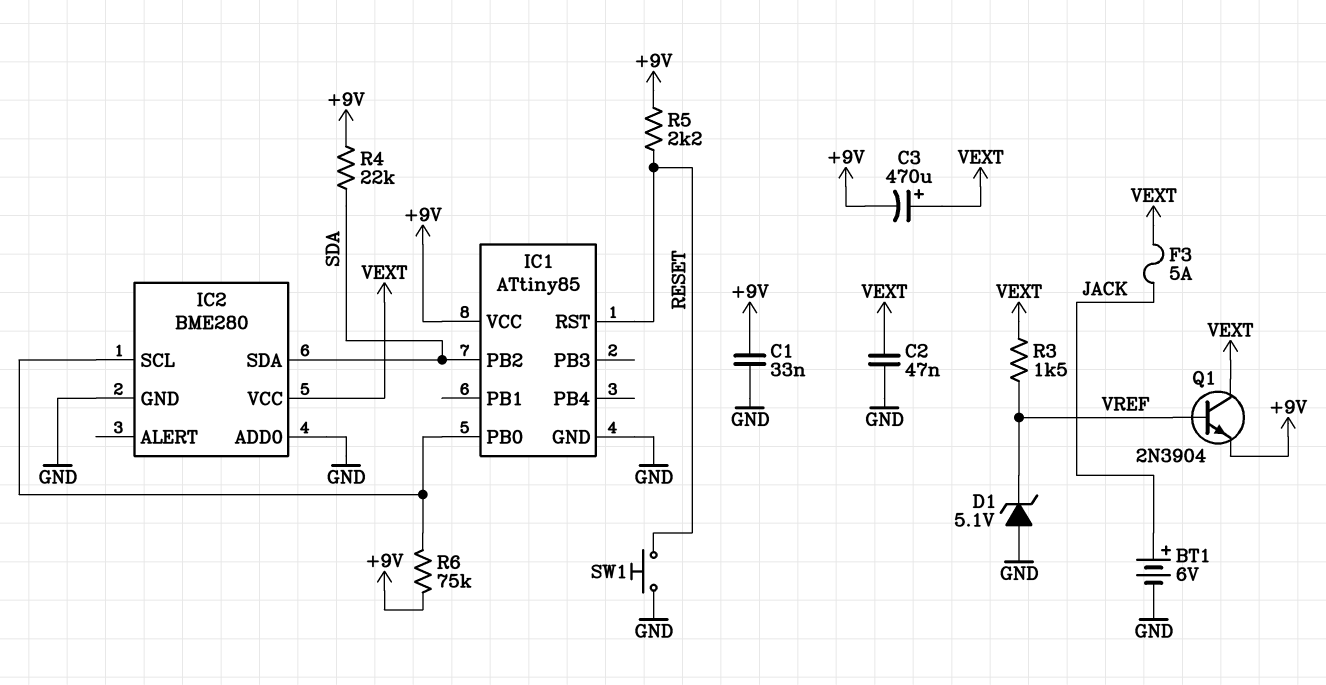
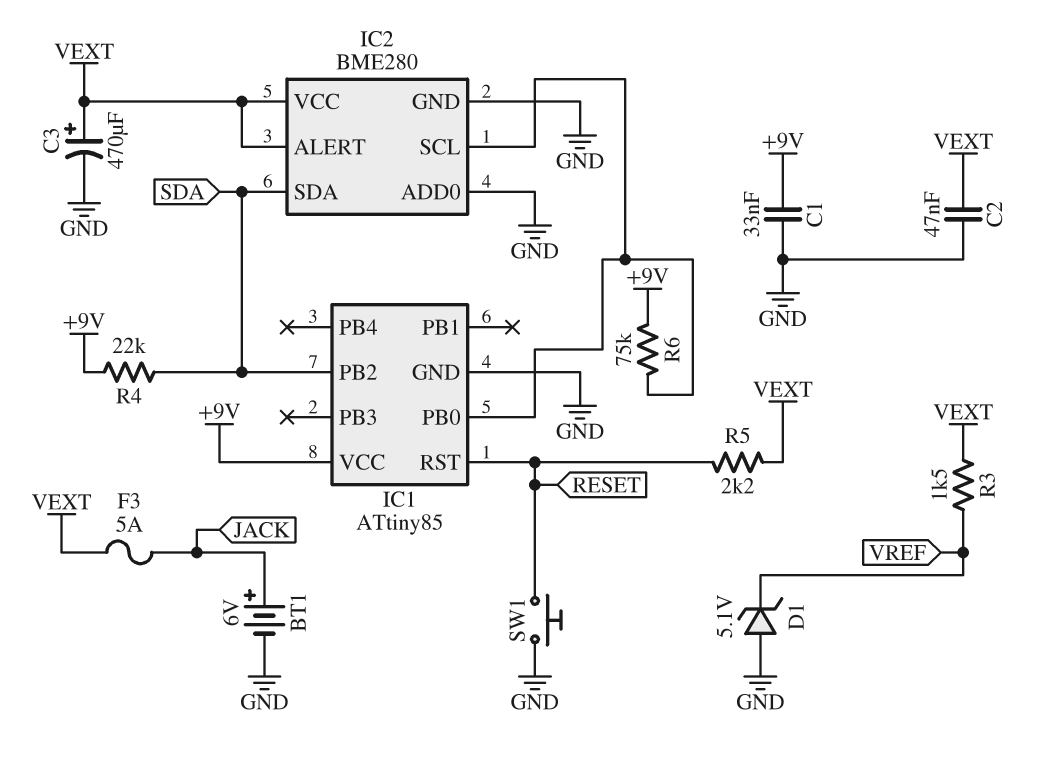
C3: 470uF (plus VEXT, minus +9V) -> 470uF (plus VEXT, minus GND)
IC2 pin ALERT: none -> VEXT
Q1: NPN 2N3904 (B VREF, C VEXT, E +9V) -> none
R5: 2.2k (+9V, RESET) -> 2.2k (RESET, VEXT)

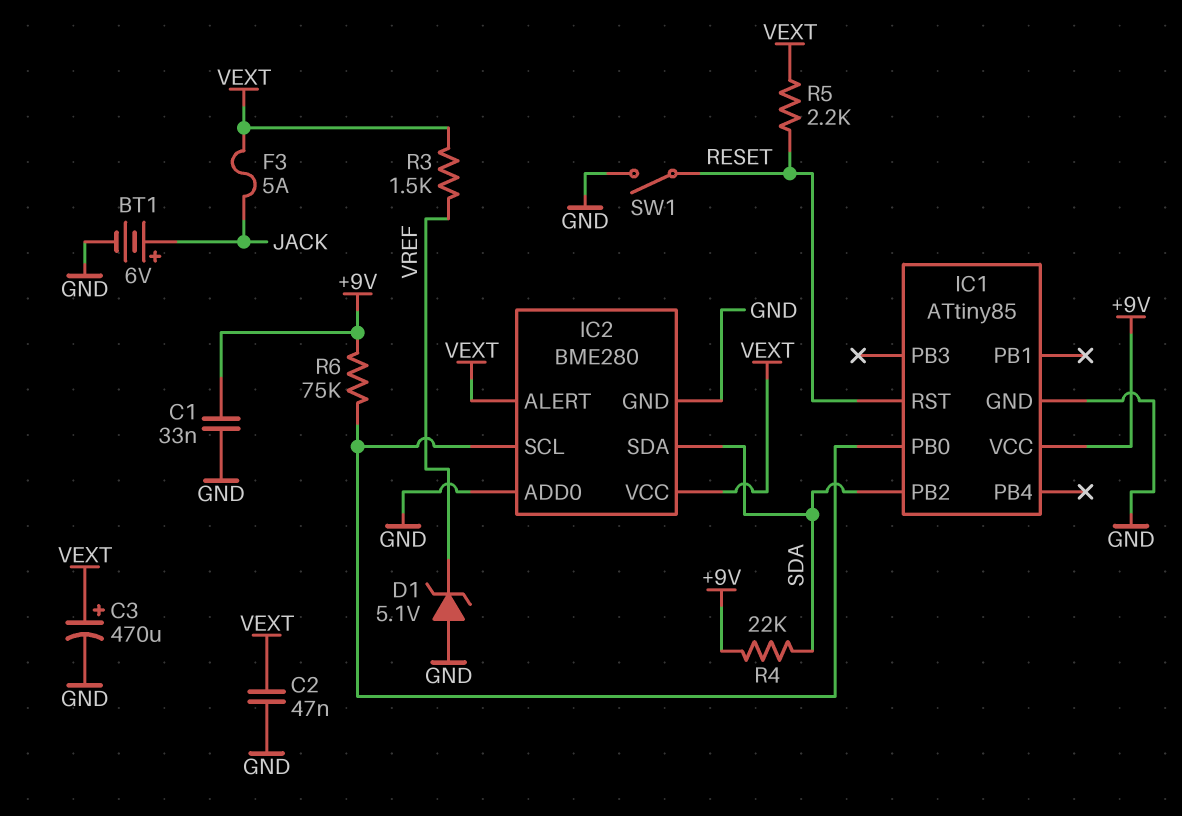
SW1: button (GND, RESET) -> switch (GND, RESET)

